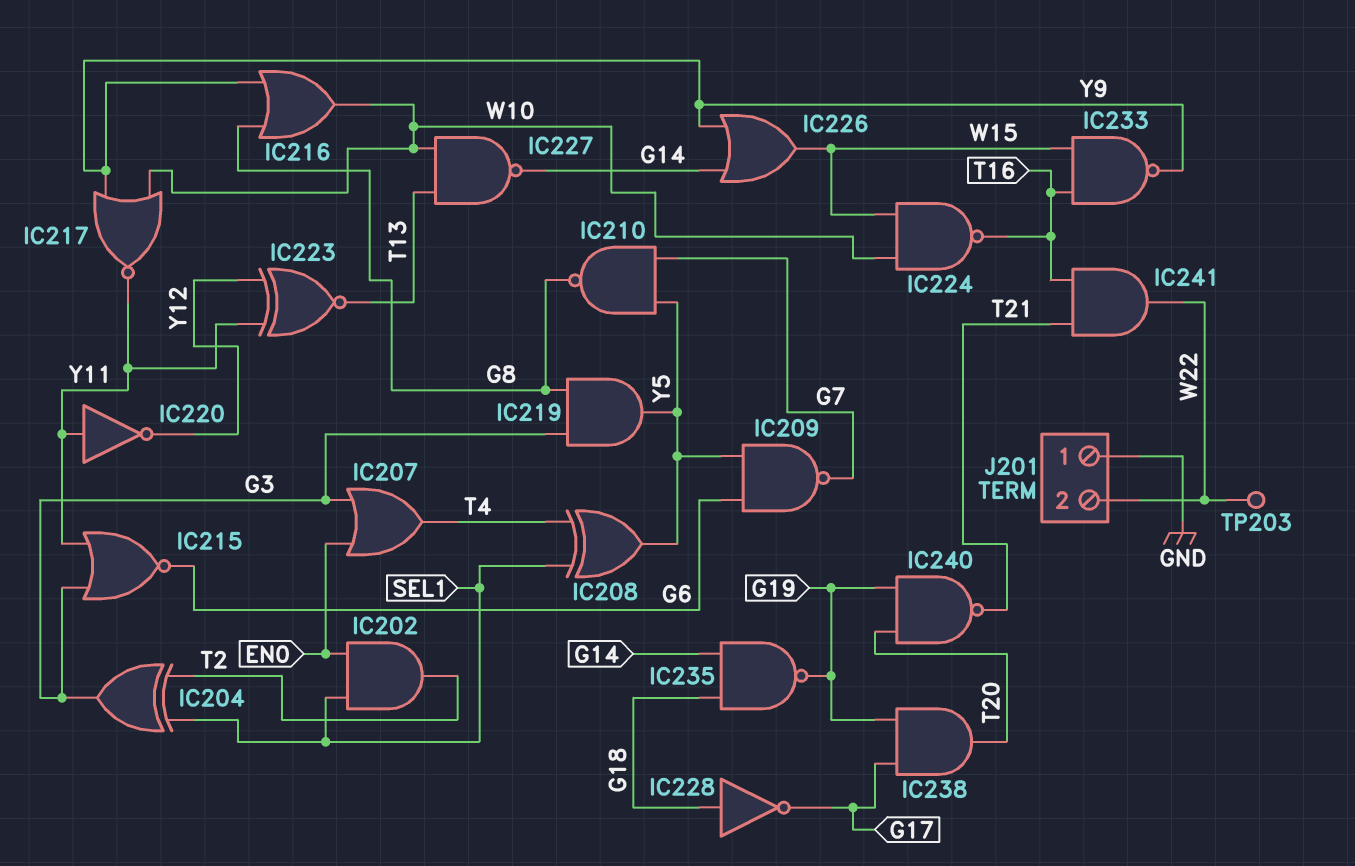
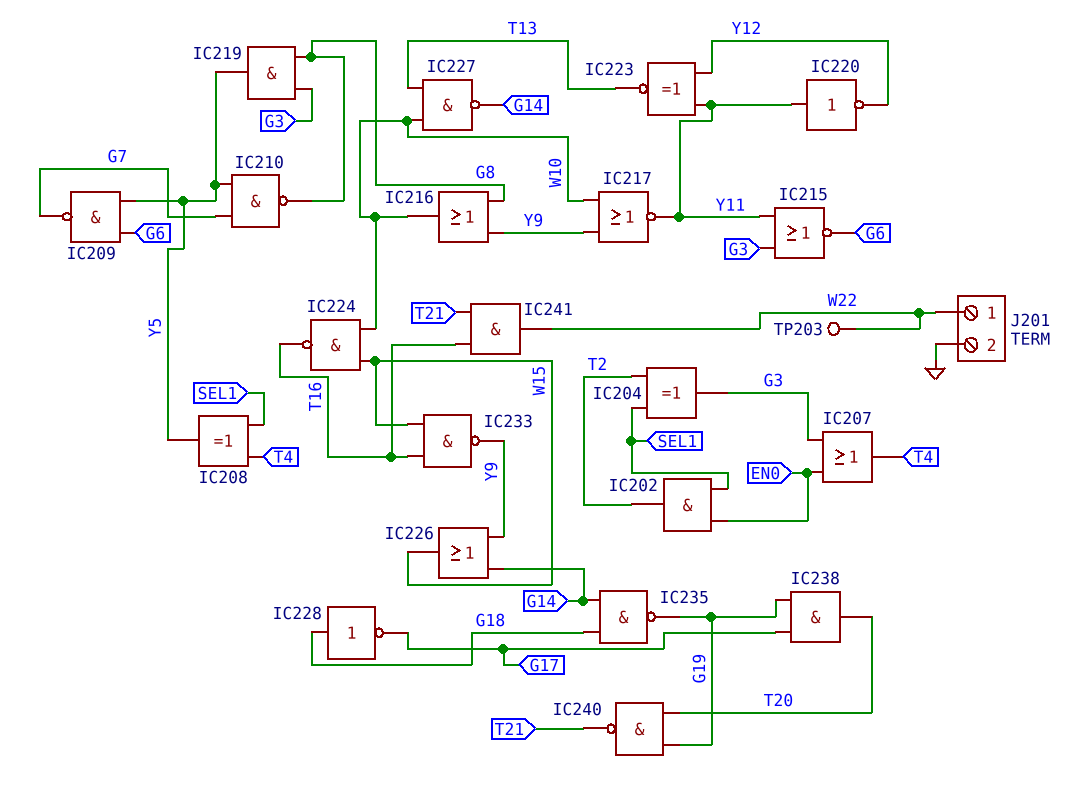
J201 pin 1: GND -> W22
J201 pin 2: W22 -> GND

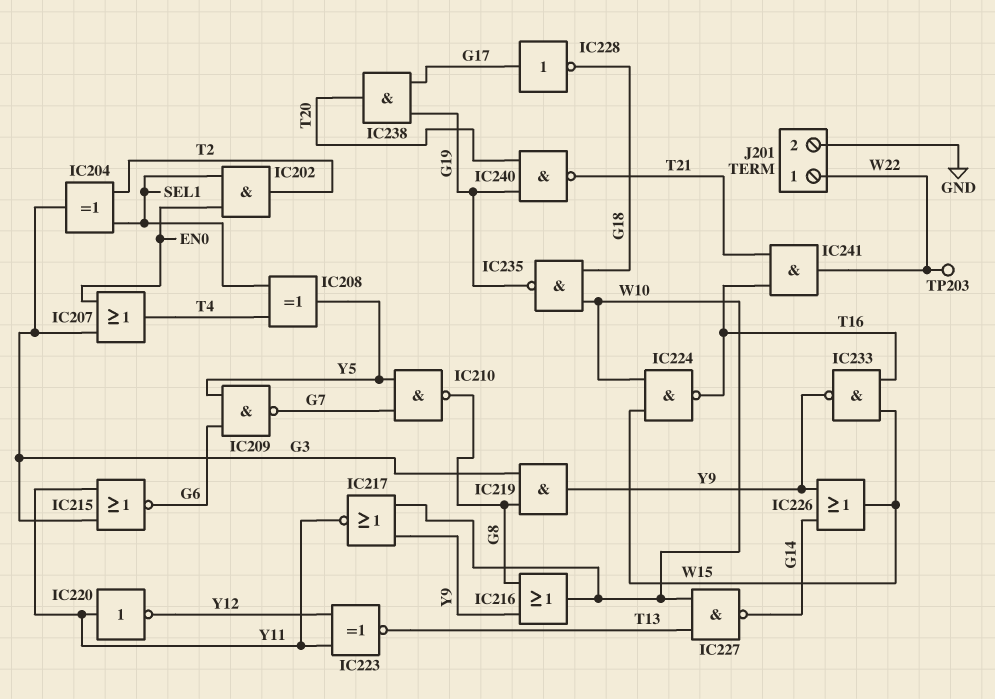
IC219: AND (in G3, in G8, out Y5) -> AND (in G3, in G8, out Y9)
IC228: NOT (in G18, out G17) -> NOT (in G17, out G18)
IC235: NAND (in G14, in G18, out G19) -> NAND (in G18, in W10, out G19)

